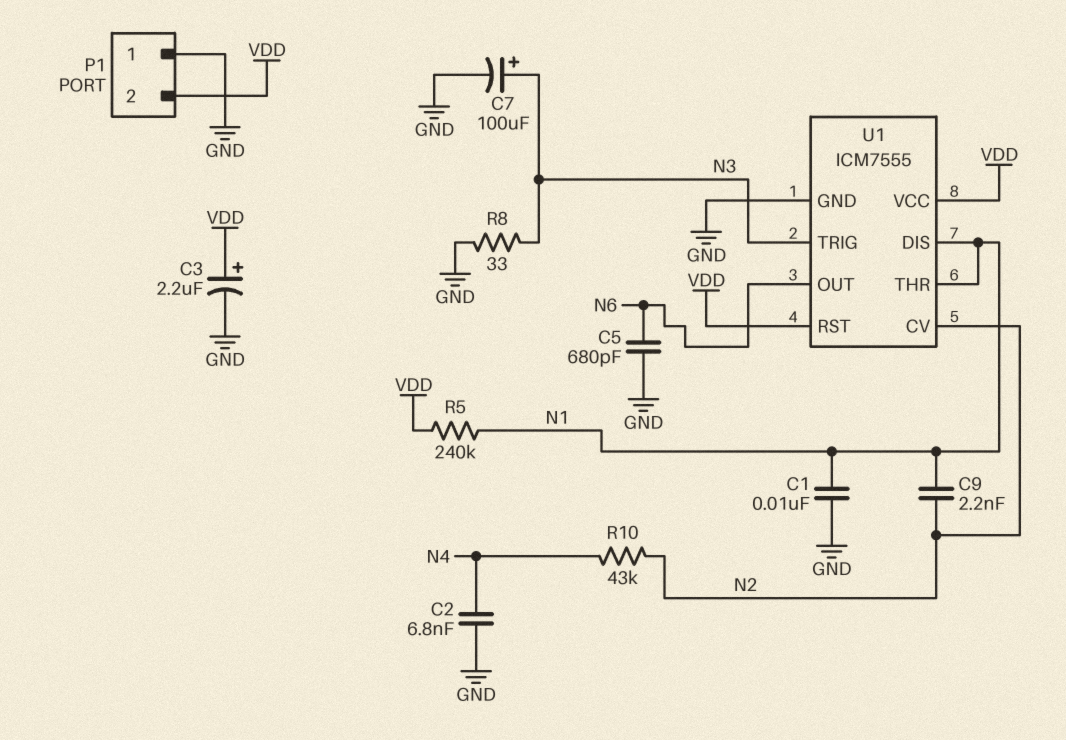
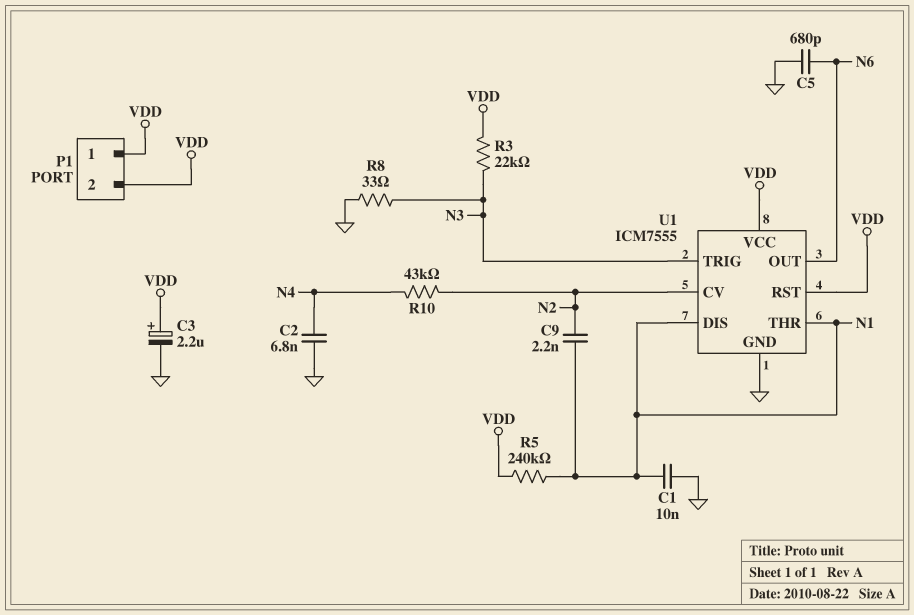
C7: 100uF (plus N3, minus GND) -> none
P1 pin 1: GND -> VDD
R3: none -> 22k (N3, VDD)

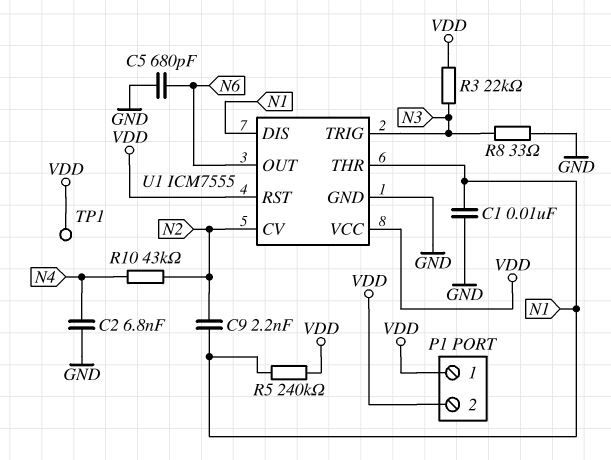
C3: 2.2uF (plus VDD, minus GND) -> none
TP1: none -> test point (VDD)

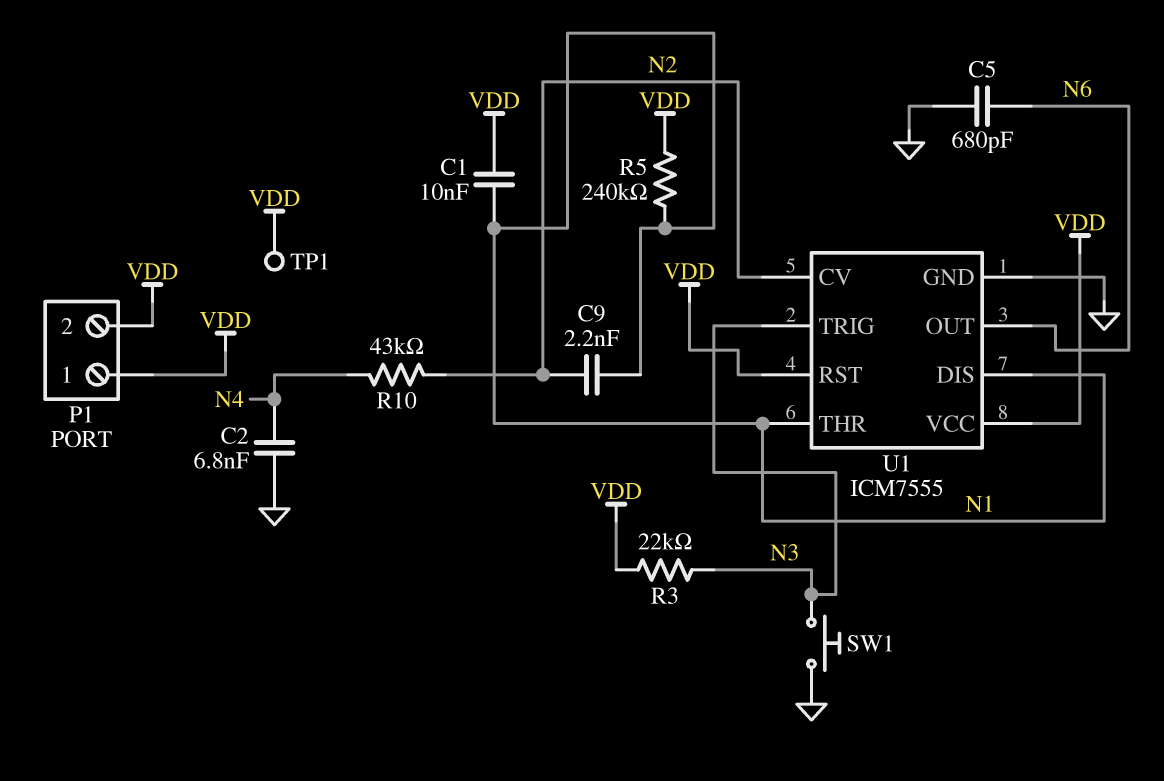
C1: 10nF (GND, N1) -> 10nF (N1, VDD)
R8: 33 (GND, N3) -> none
SW1: none -> button (GND, N3)

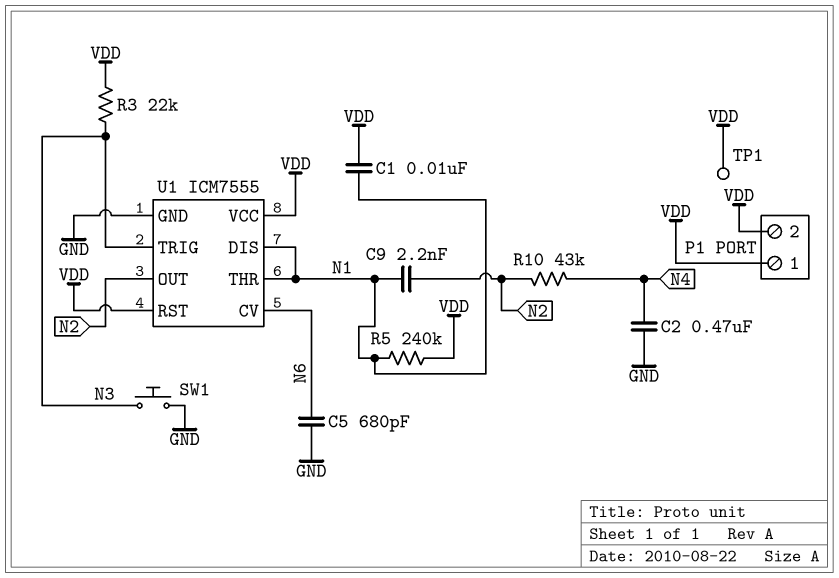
C2: 6.8nF (GND, N4) -> 470nF (GND, N4)
U1 pin CV: N2 -> N6
U1 pin OUT: N6 -> N2

